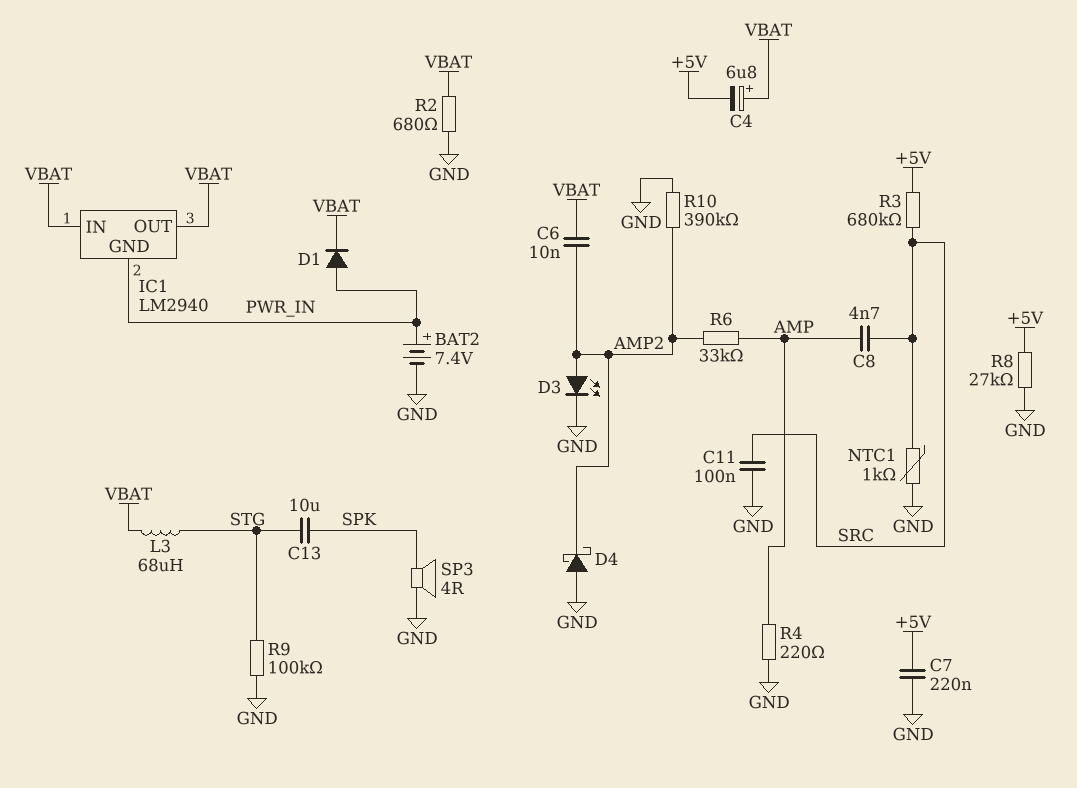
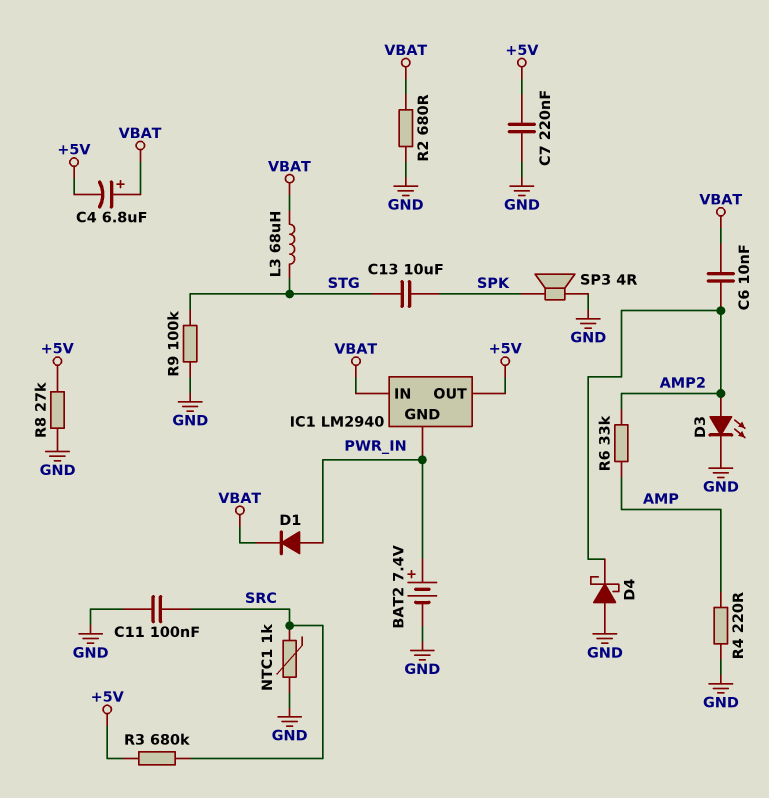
C8: 4.7nF (AMP, SRC) -> none
IC1 pin OUT: VBAT -> +5V
R10: 390k (AMP2, GND) -> none

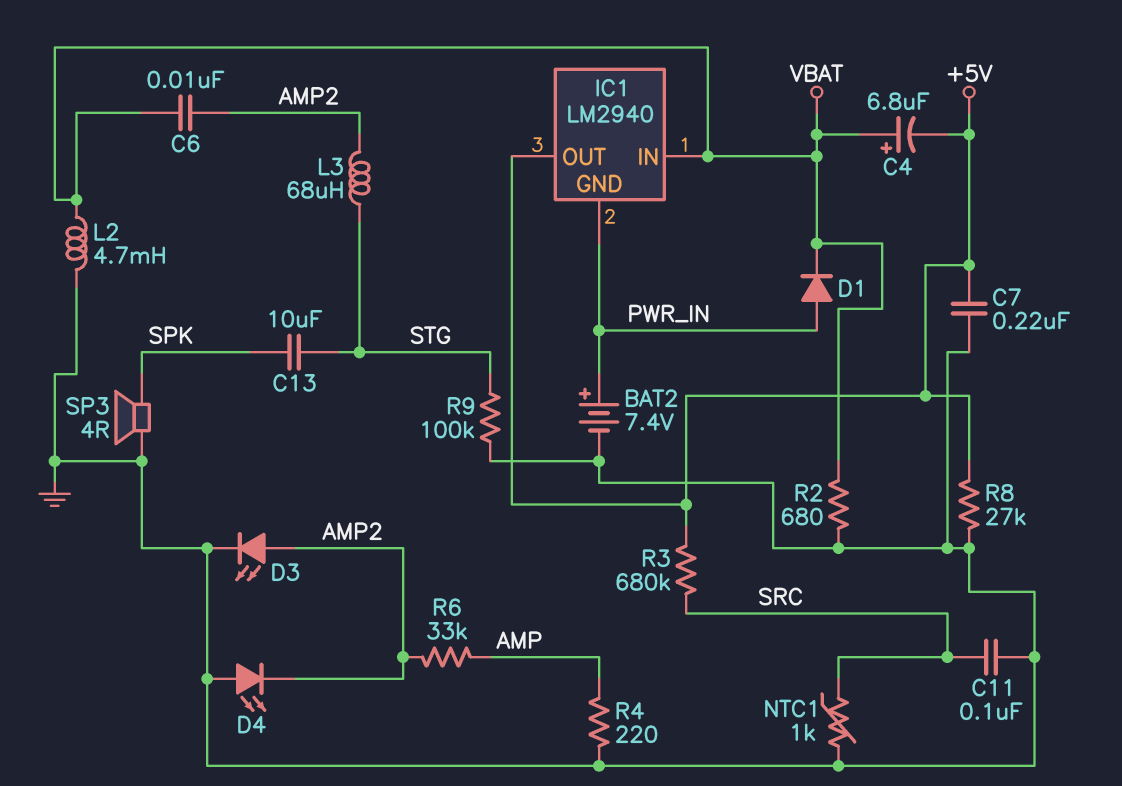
D4: schottky (A GND, K AMP2) -> LED (A GND, K AMP2)
L2: none -> 4.7mH (GND, VBAT)
L3: 68uH (STG, VBAT) -> 68uH (AMP2, STG)

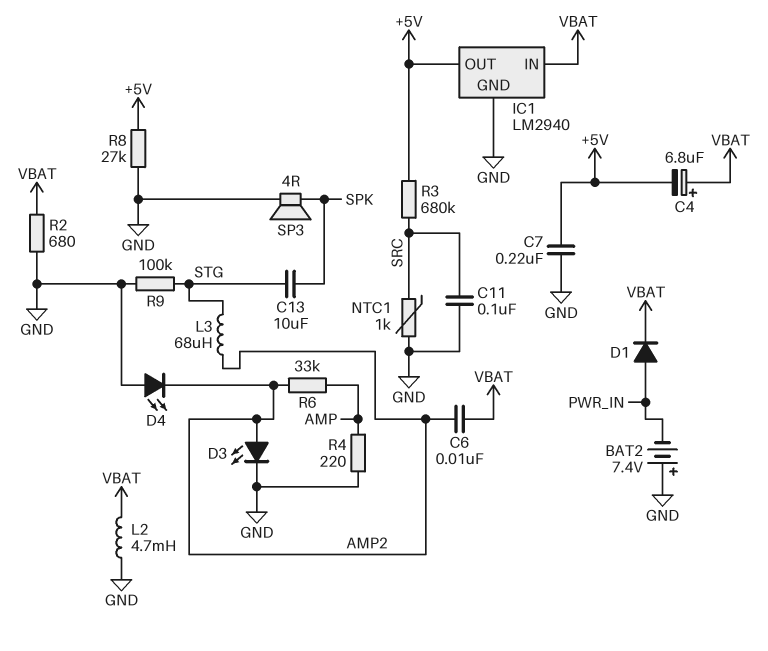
BAT2: 7.4V (plus PWR_IN, minus GND) -> 7.4V (plus GND, minus PWR_IN)
IC1 pin GND: PWR_IN -> GND

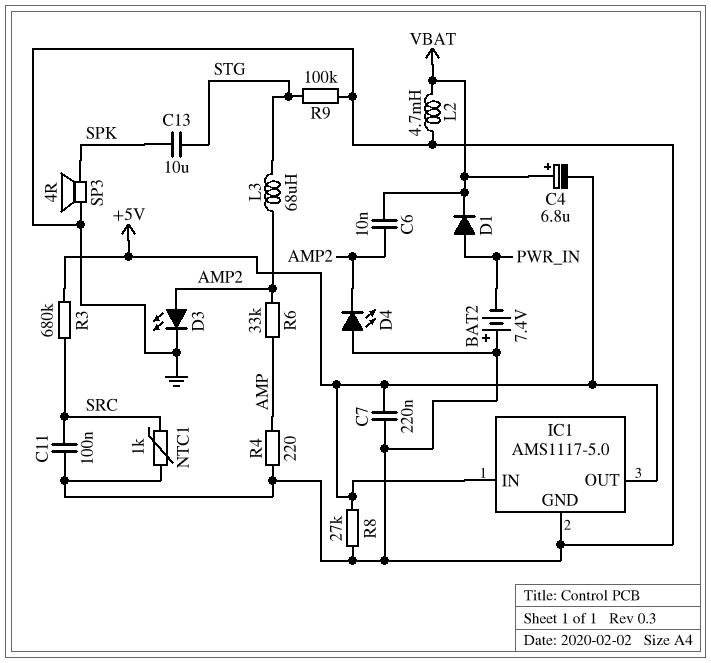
IC1: LM2940 -> AMS1117-5.0
IC1 pin IN: VBAT -> +5V
R2: 680 (GND, VBAT) -> none

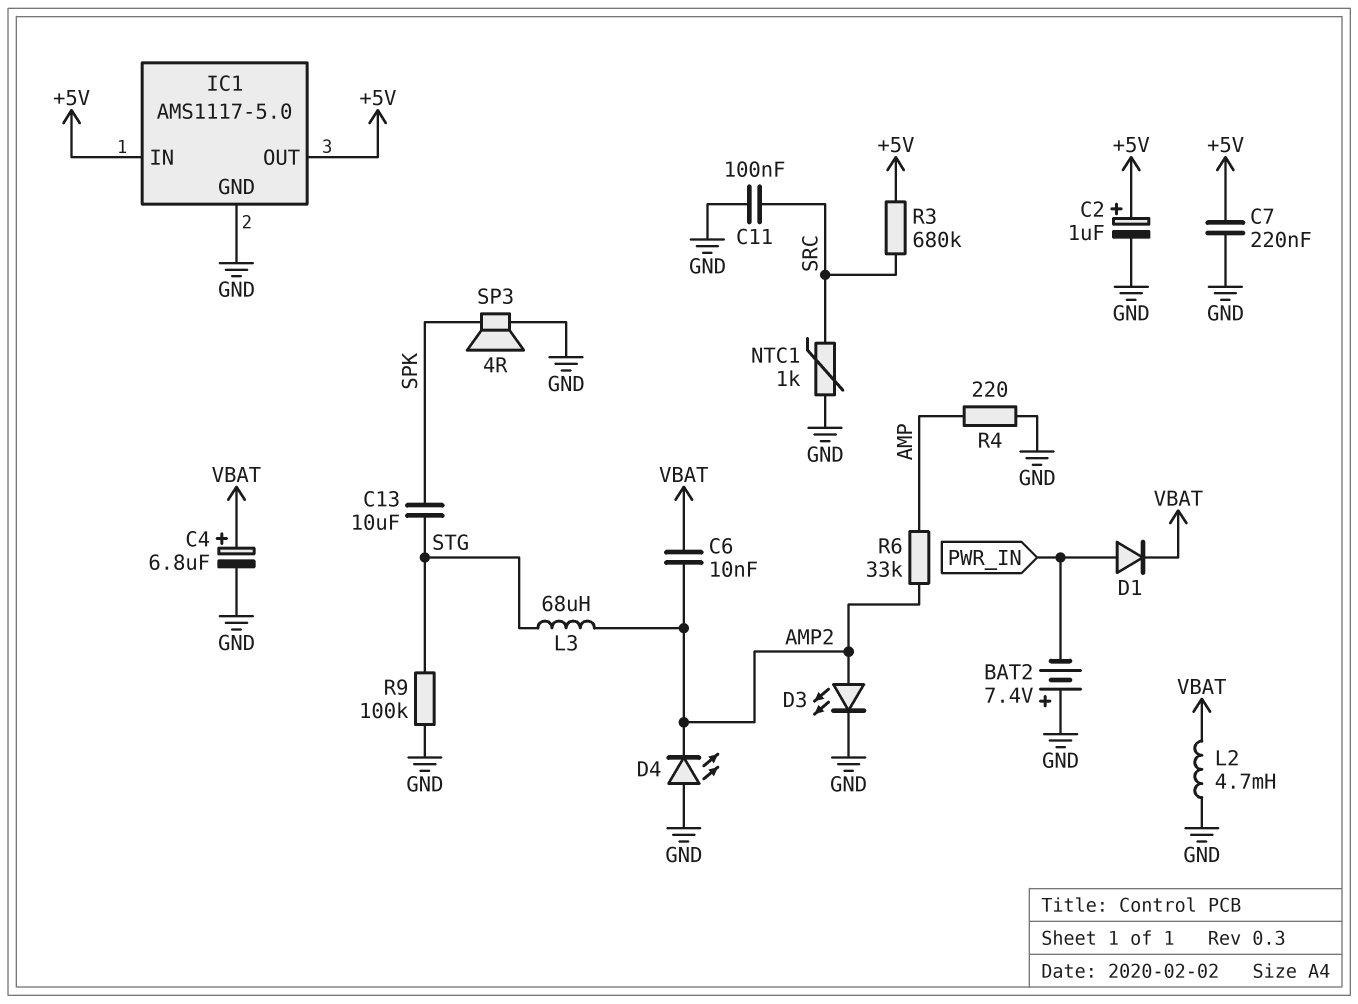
C2: none -> 1uF (plus +5V, minus GND)
C4: 6.8uF (plus VBAT, minus +5V) -> 6.8uF (plus VBAT, minus GND)
R8: 27k (+5V, GND) -> none

